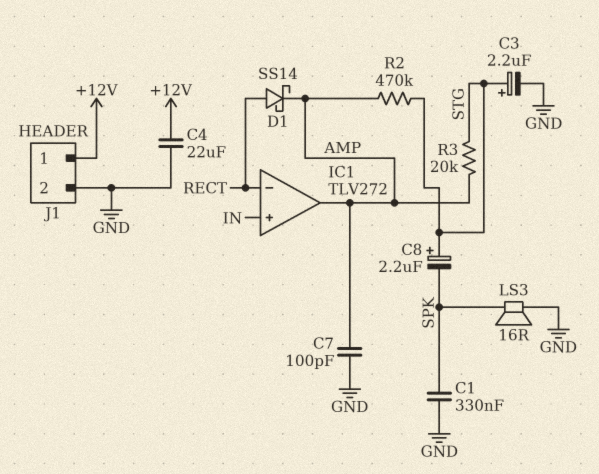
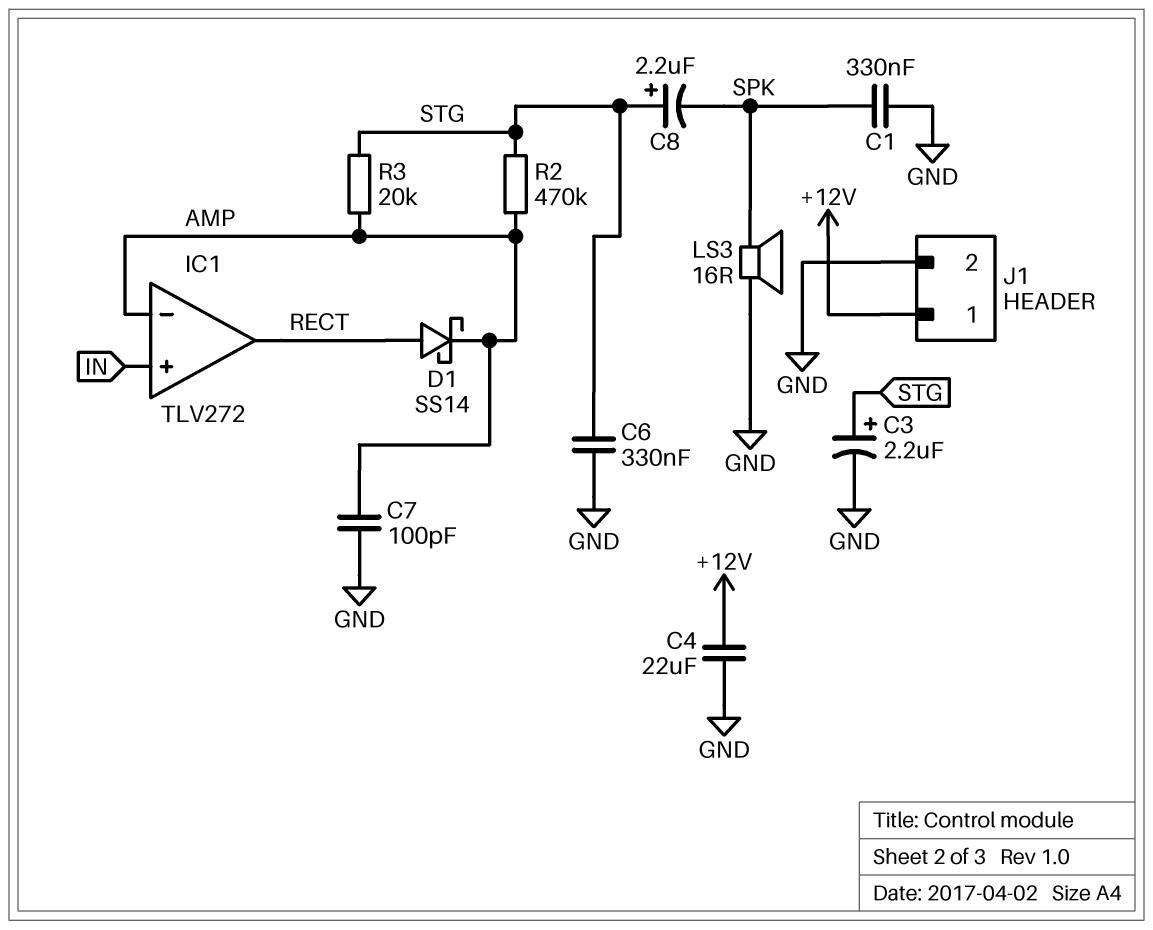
C6: none -> 330nF (GND, STG)
IC1 pin in-: RECT -> AMP
IC1 pin out: AMP -> RECT

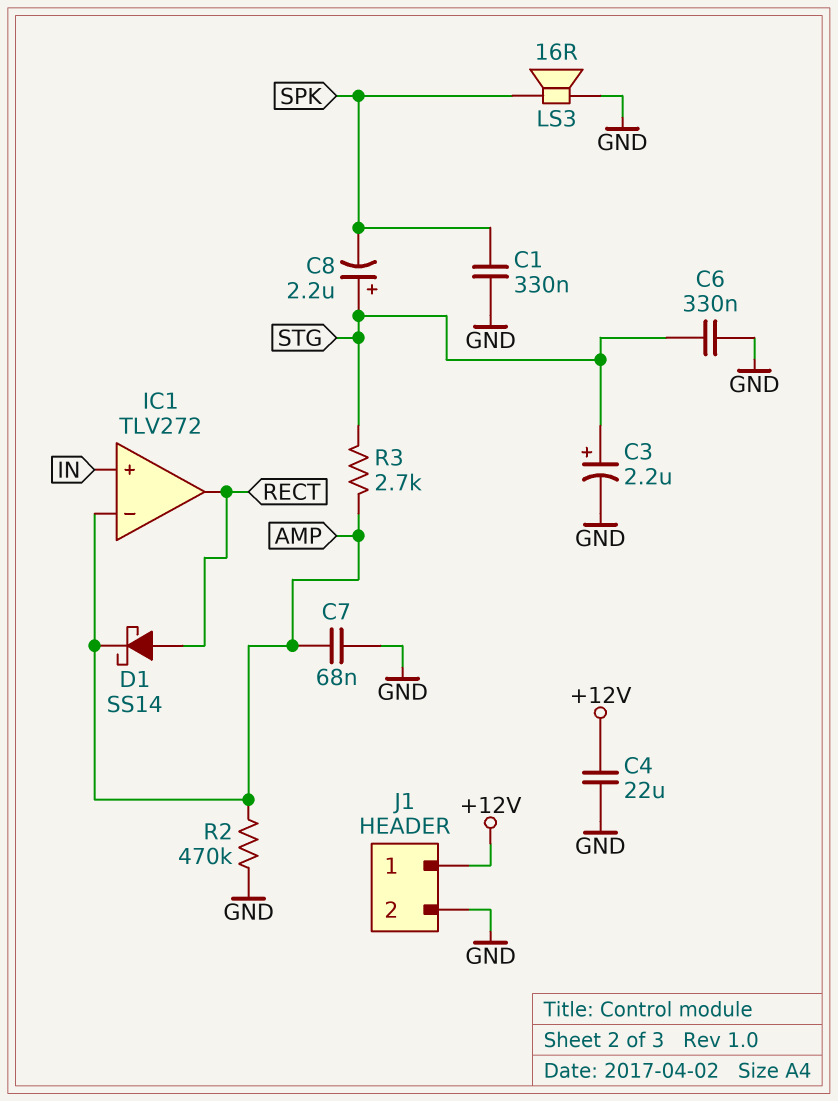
C7: 100pF (AMP, GND) -> 68nF (AMP, GND)
R2: 470k (AMP, STG) -> 470k (AMP, GND)
R3: 20k (AMP, STG) -> 2.7k (AMP, STG)

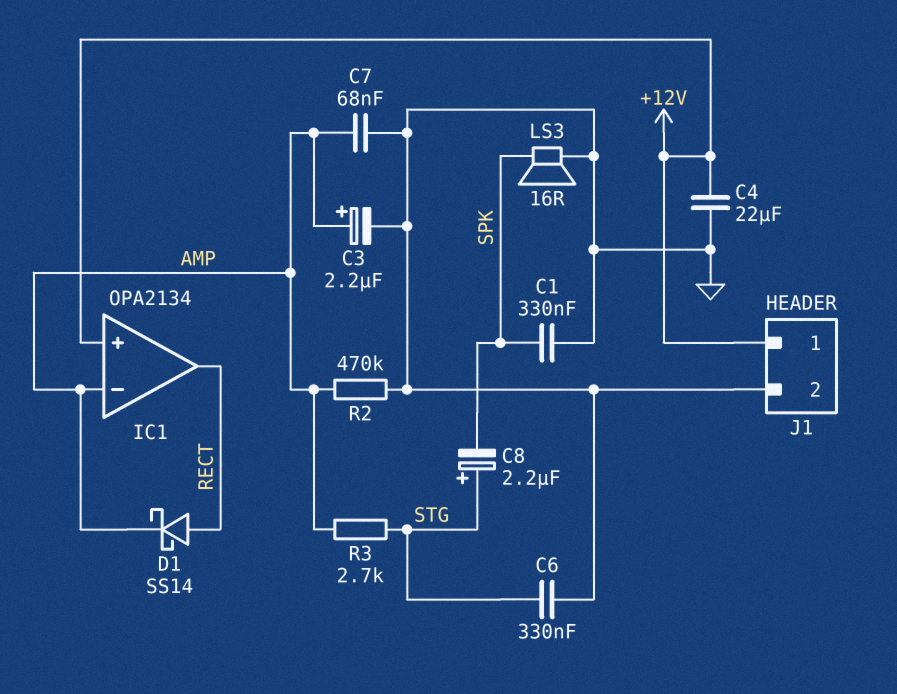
C3: 2.2uF (plus STG, minus GND) -> 2.2uF (plus AMP, minus GND)
IC1: TLV272 -> OPA2134
IC1 pin in+: IN -> +12V

